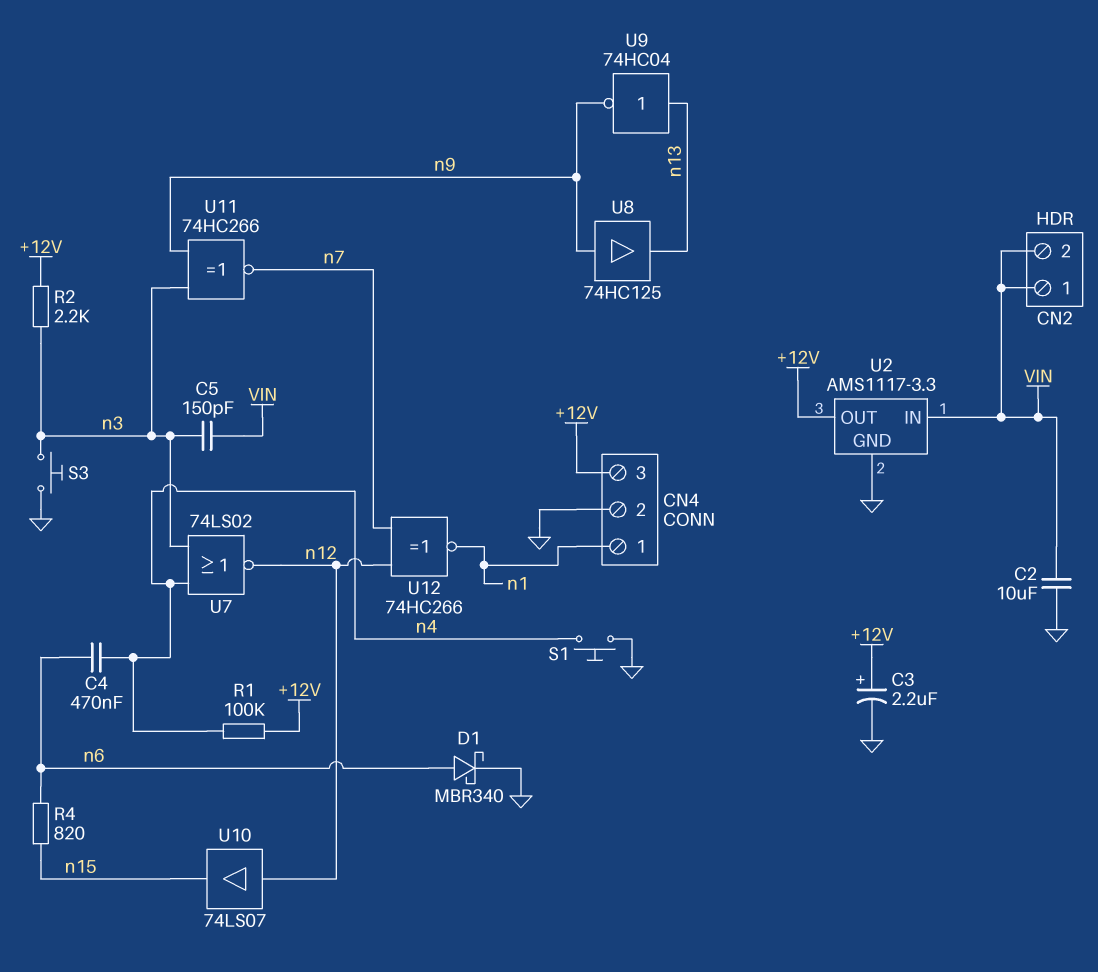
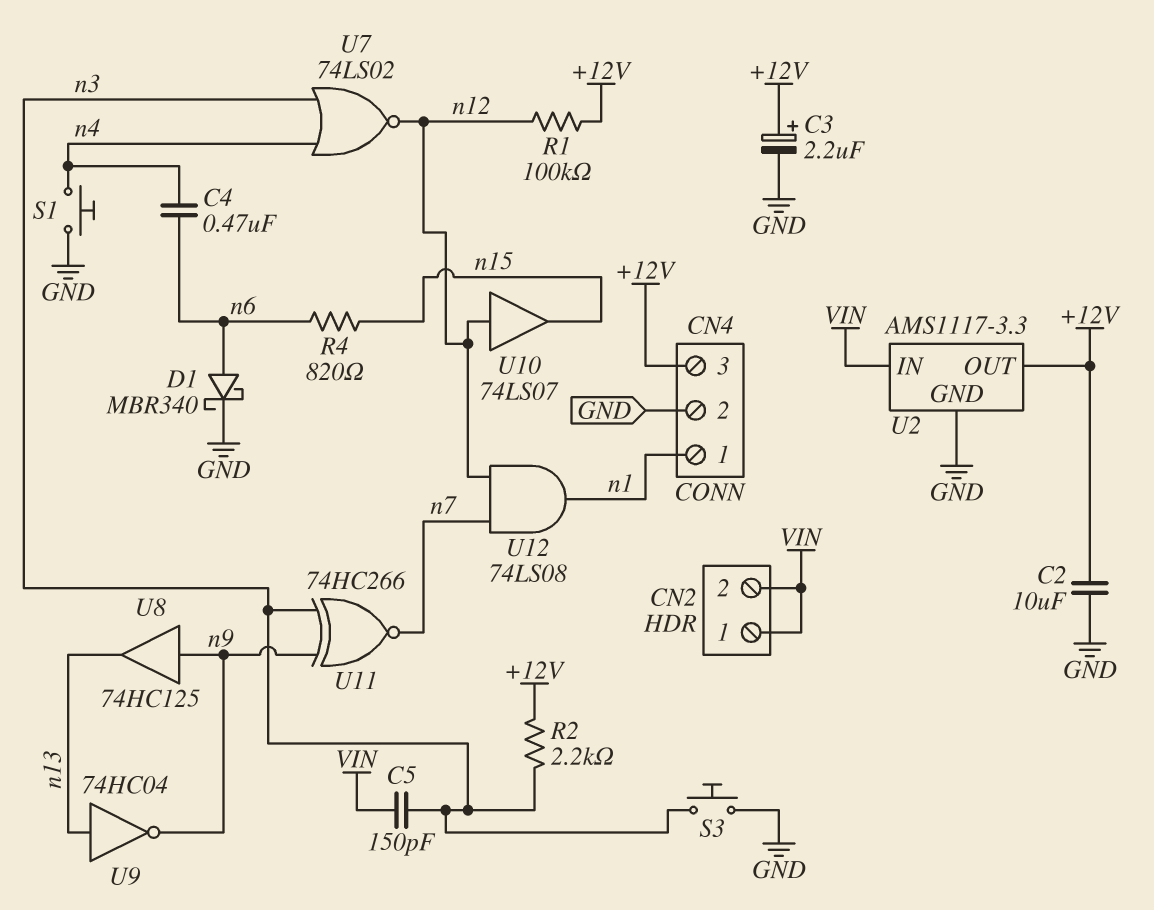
C2: 10uF (GND, VIN) -> 10uF (+12V, GND)
R1: 100k (+12V, n4) -> 100k (+12V, n12)
U12: XNOR 74HC266 (in n7, in n12, out n1) -> AND 74LS08 (in n7, in n12, out n1)

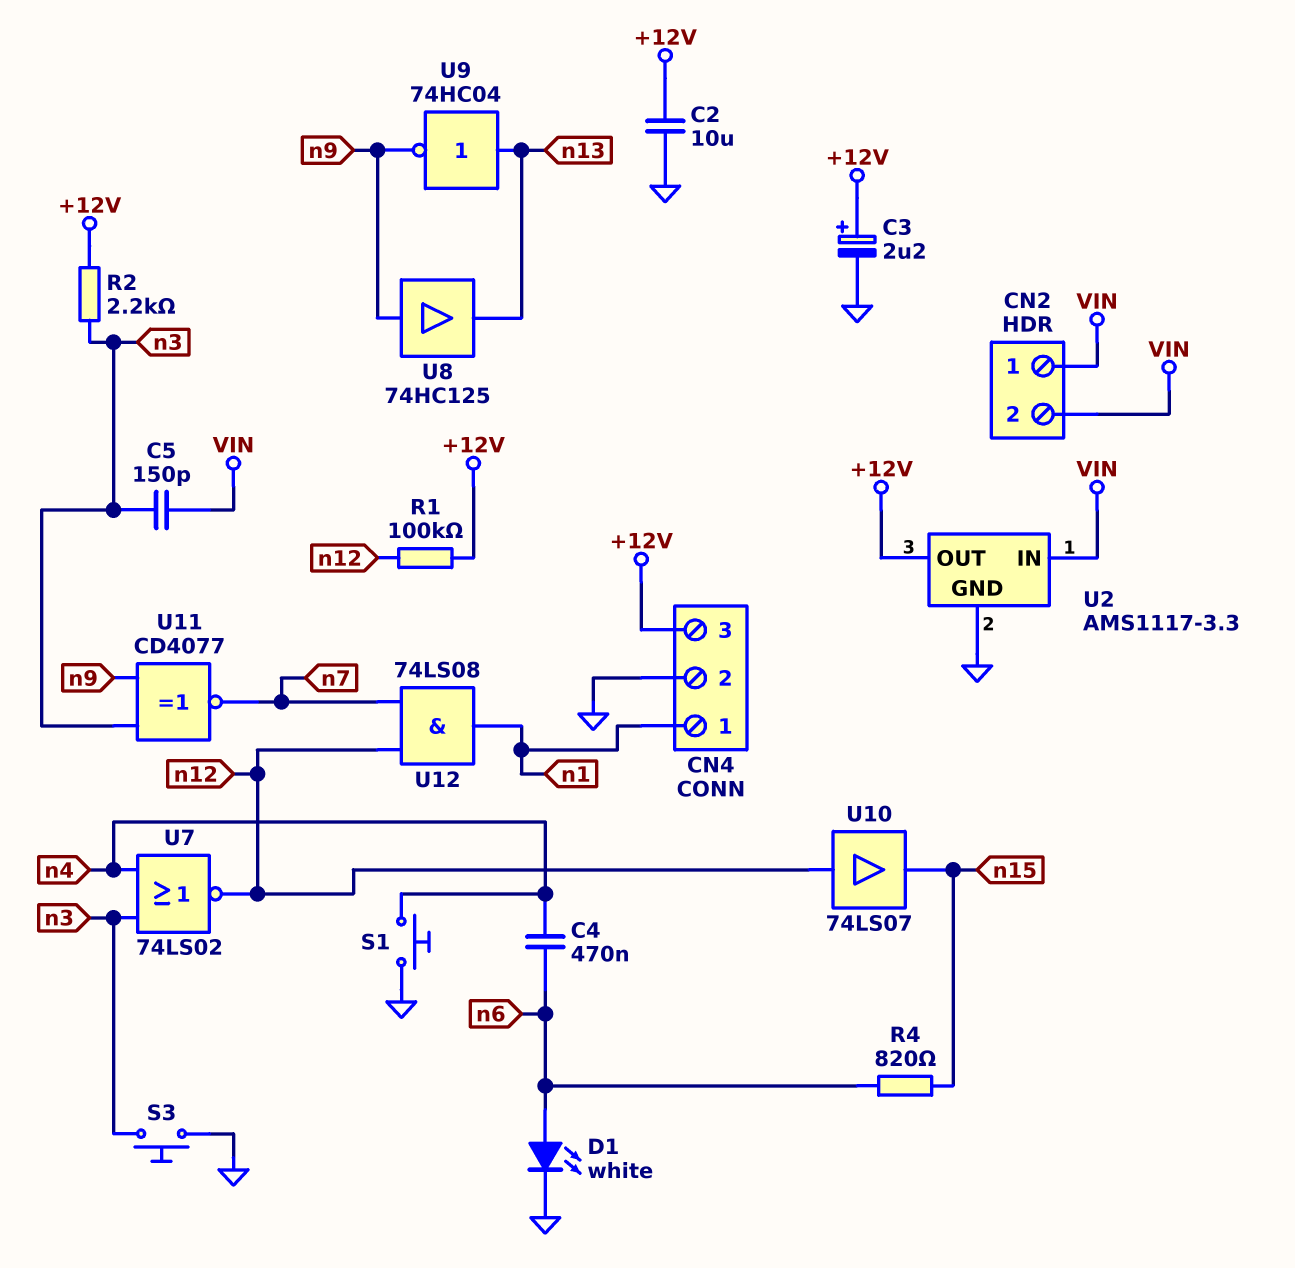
D1: schottky MBR340 (A n6, K GND) -> LED white (A n6, K GND)
U11: XNOR 74HC266 (in n3, in n9, out n7) -> XNOR CD4077 (in n3, in n9, out n7)

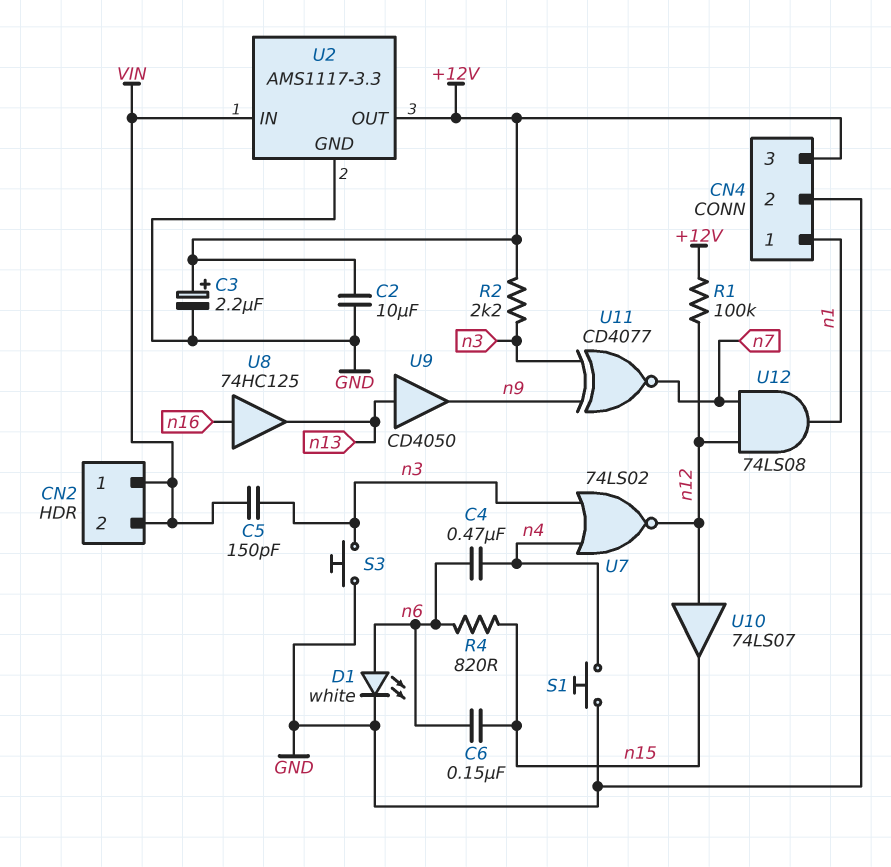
C6: none -> 150nF (n6, n15)
U8: buffer 74HC125 (in n9, out n13) -> buffer 74HC125 (in n16, out n13)
U9: NOT 74HC04 (in n13, out n9) -> buffer CD4050 (in n13, out n9)

